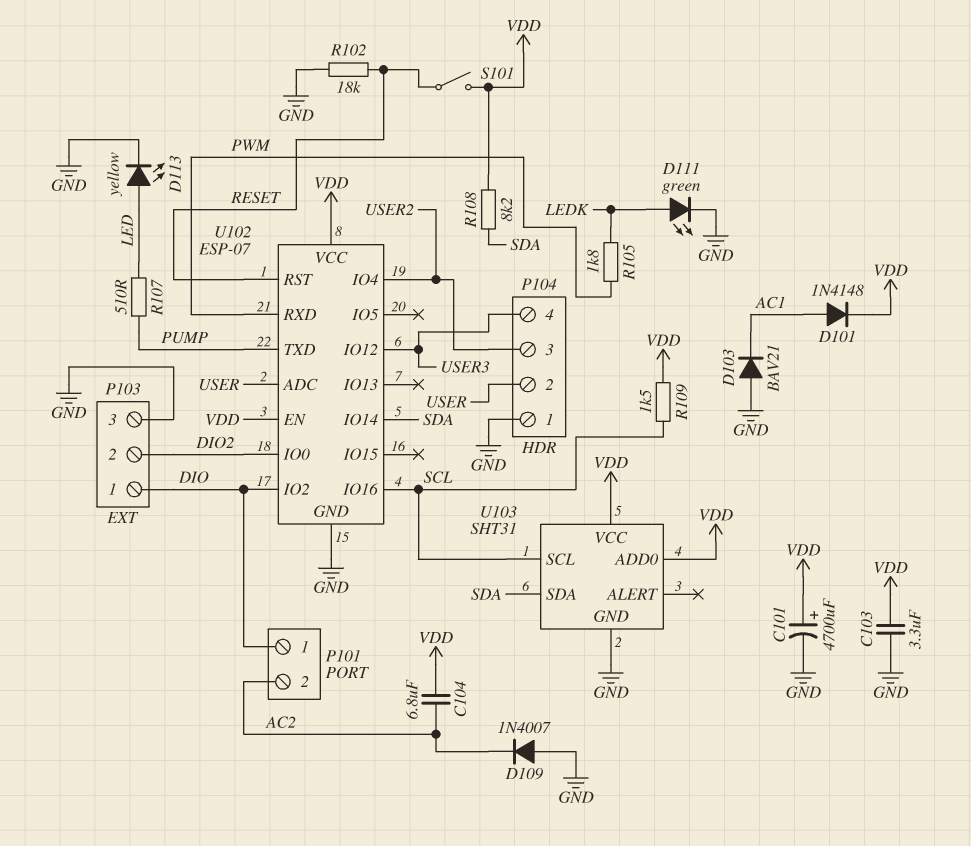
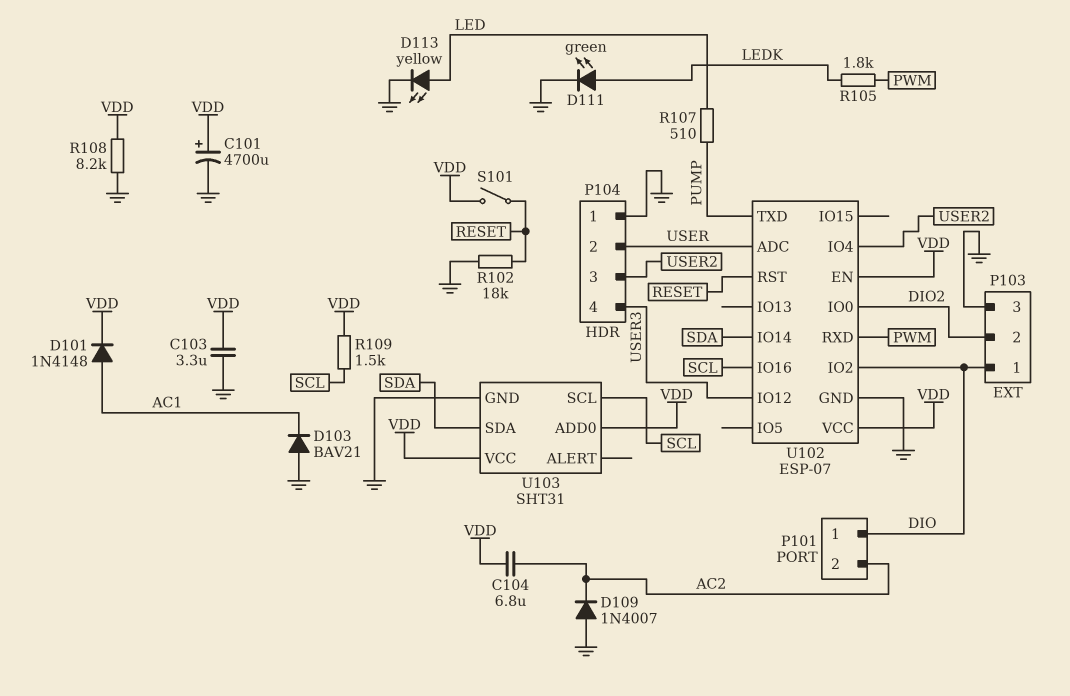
R108: 8.2k (SDA, VDD) -> 8.2k (GND, VDD)

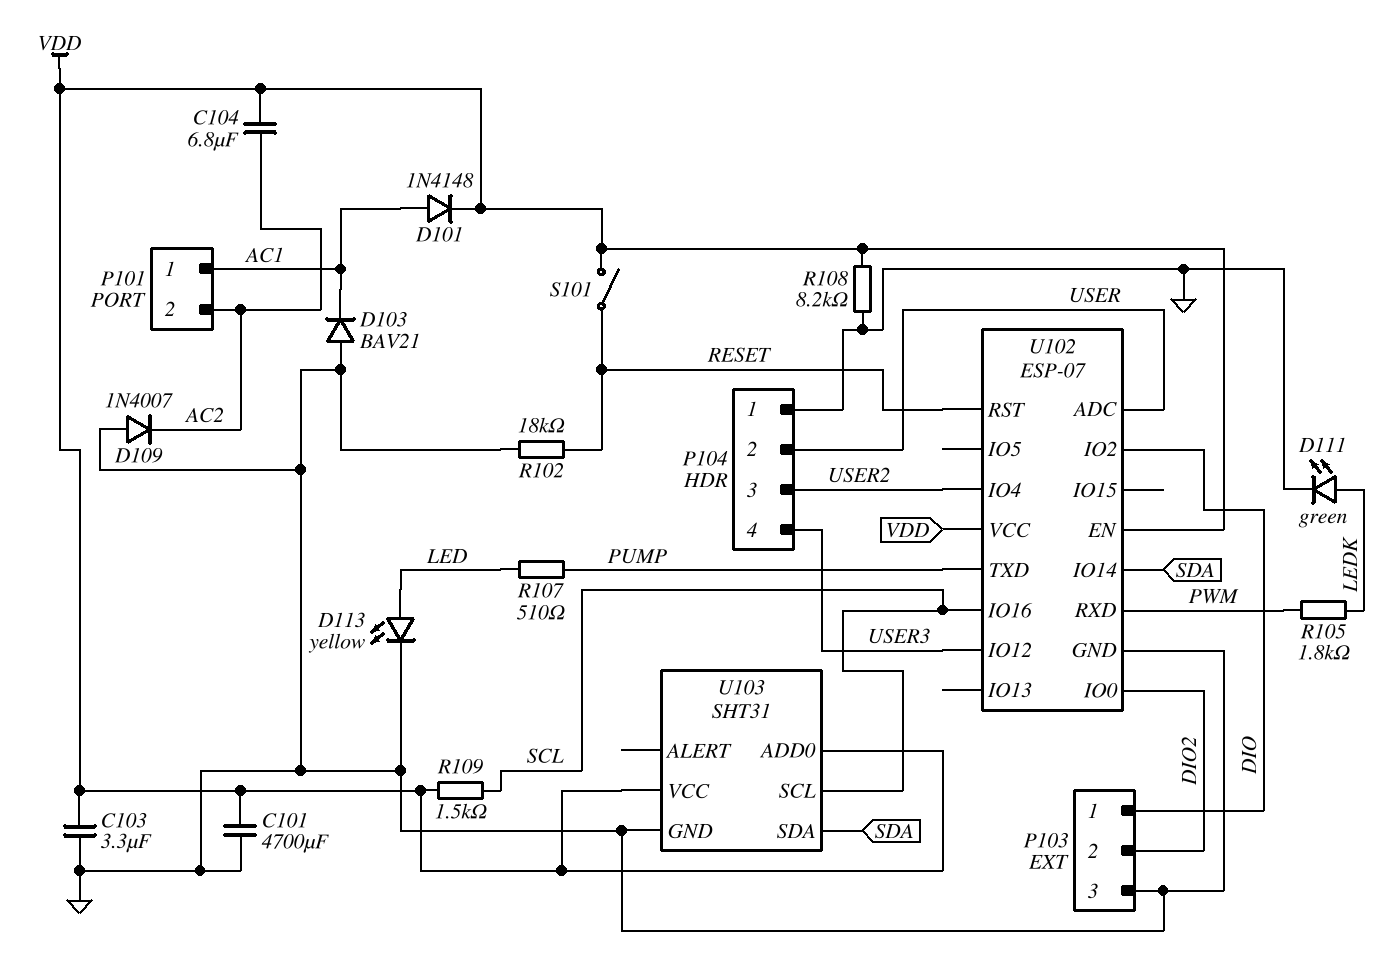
C101: 4700uF (plus VDD, minus GND) -> 4700uF (GND, VDD)
P101 pin 1: DIO -> AC1

